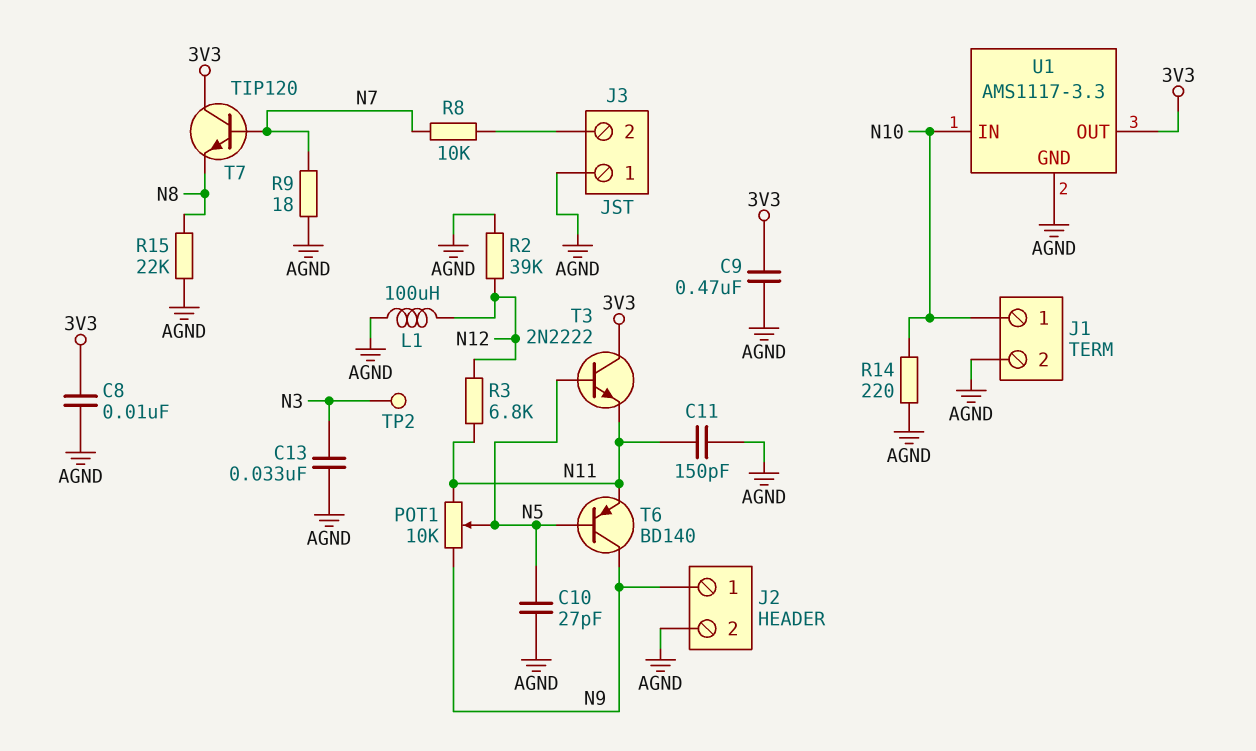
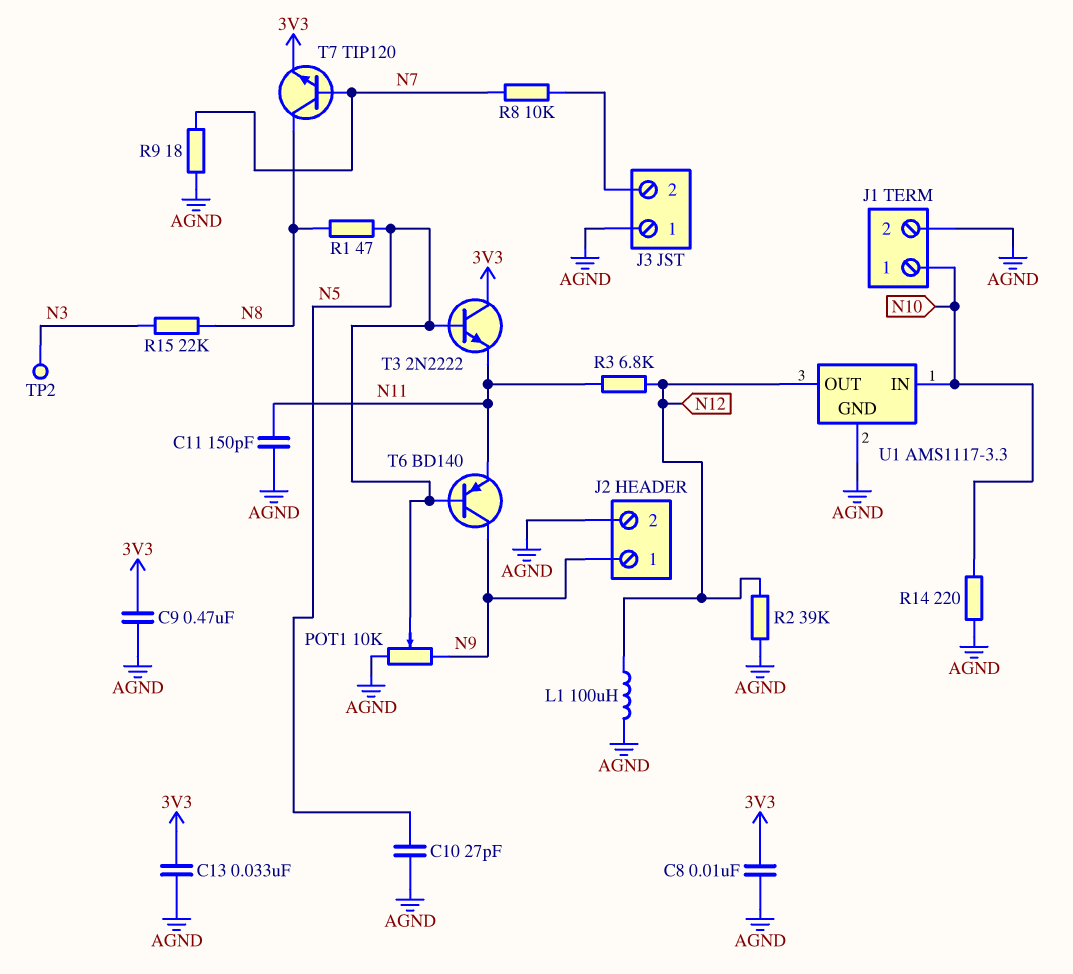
C13: 33nF (AGND, N3) -> 33nF (3V3, AGND)
POT1: 10k (N9, N11, wiper N5) -> 10k (AGND, N9, wiper N5)
R1: none -> 47 (N5, N8)
R15: 22k (AGND, N8) -> 22k (N3, N8)
T7: NPN TIP120 (B N7, C 3V3, E N8) -> NPN TIP120 (B N7, C N8, E 3V3)
U1 pin OUT: 3V3 -> N12

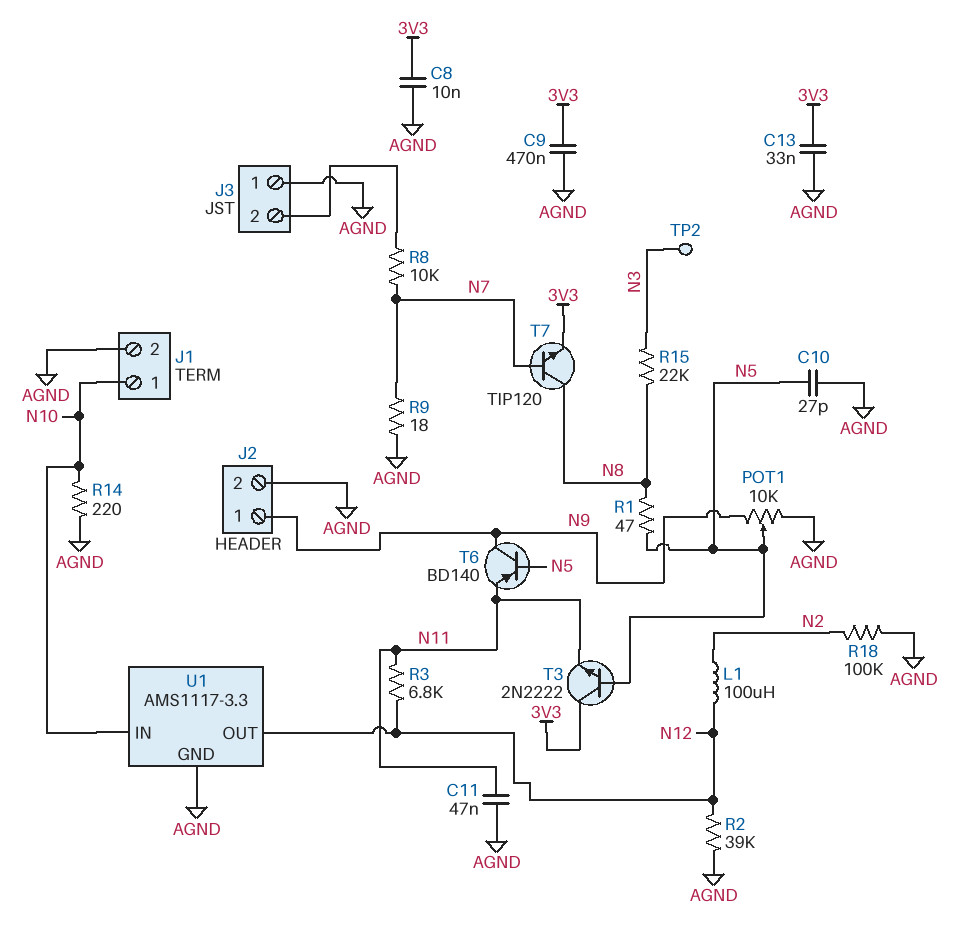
C11: 150pF (AGND, N11) -> 47nF (AGND, N11)
L1: 100uH (AGND, N12) -> 100uH (N2, N12)
R18: none -> 100k (AGND, N2)

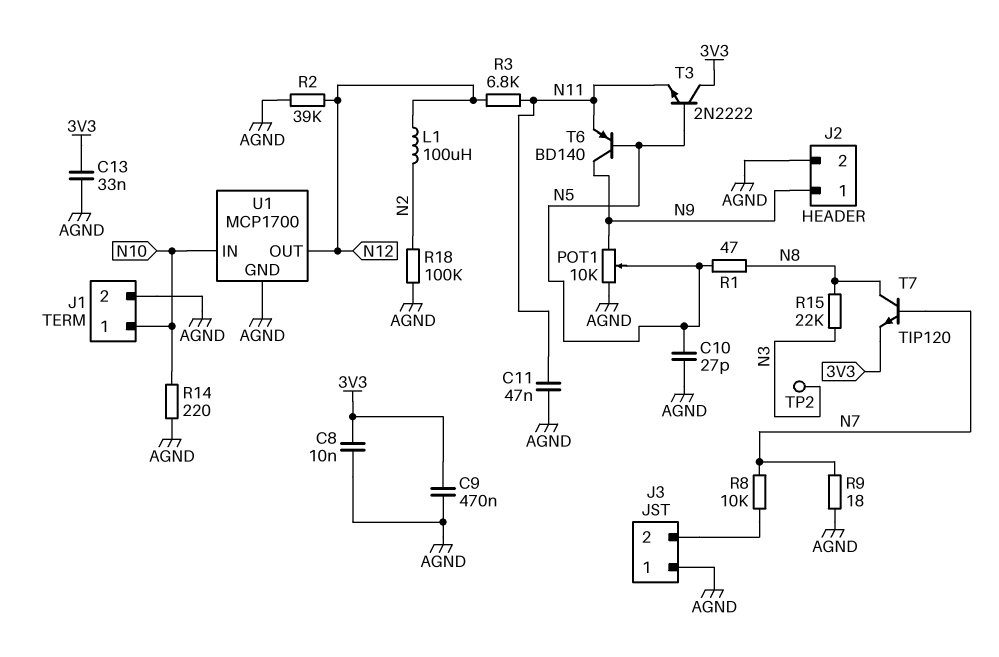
U1: AMS1117-3.3 -> MCP1700

